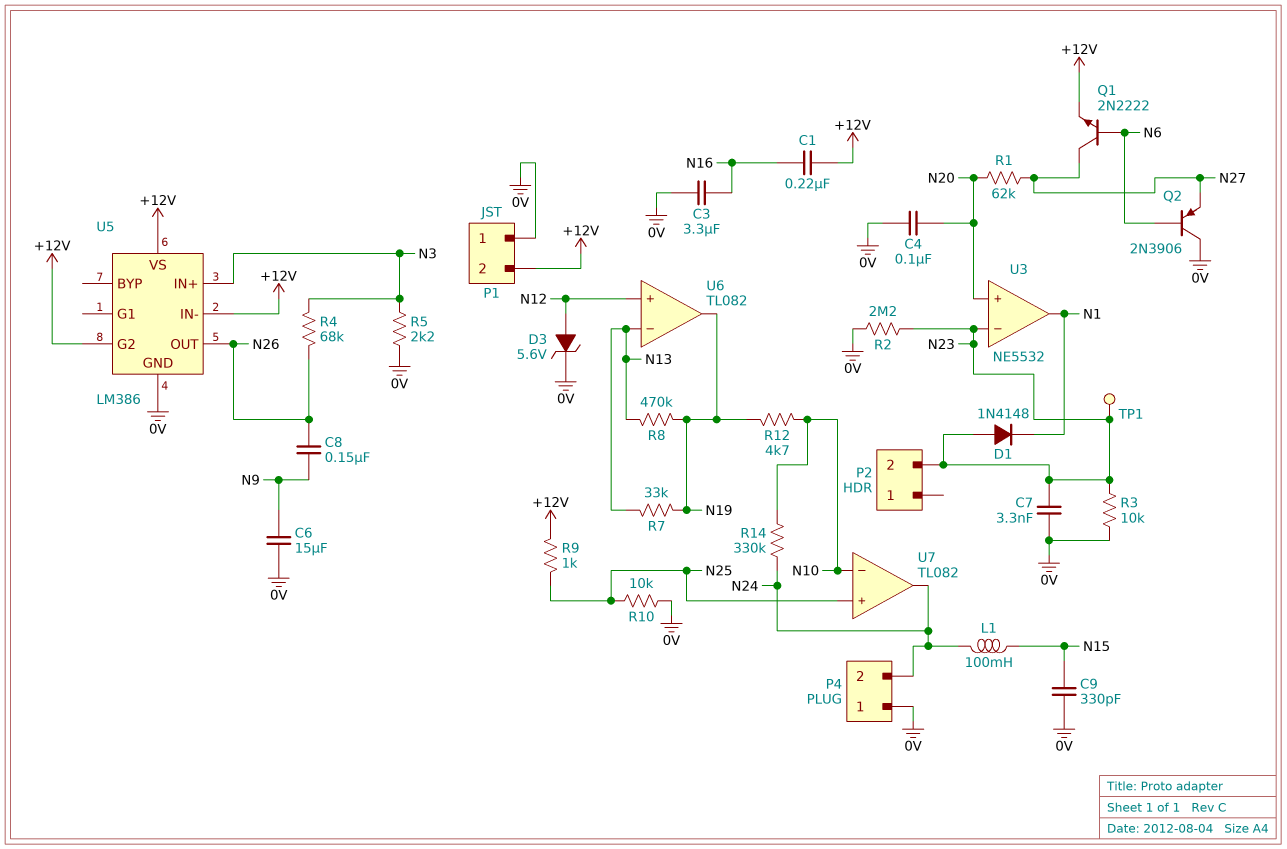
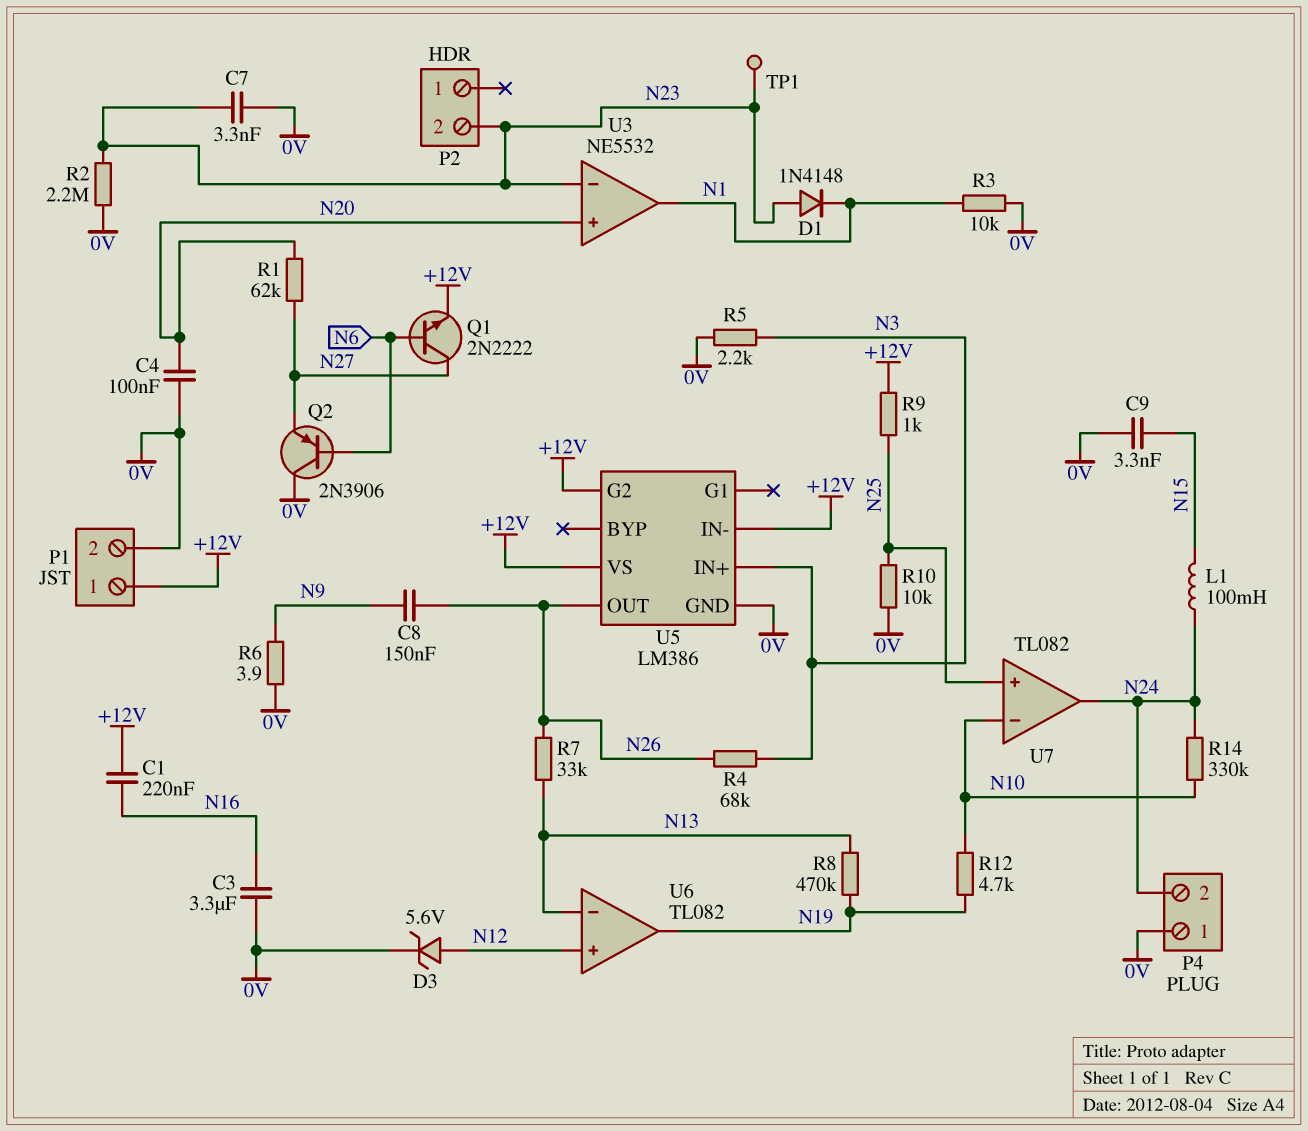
C6: 15uF (0V, N9) -> none
C9: 330pF (0V, N15) -> 3.3nF (0V, N15)
P1 pin 1: 0V -> +12V
P1 pin 2: +12V -> 0V
R3: 10k (0V, N23) -> 10k (0V, N1)
R6: none -> 3.9 (0V, N9)
R7: 33k (N13, N19) -> 33k (N13, N26)

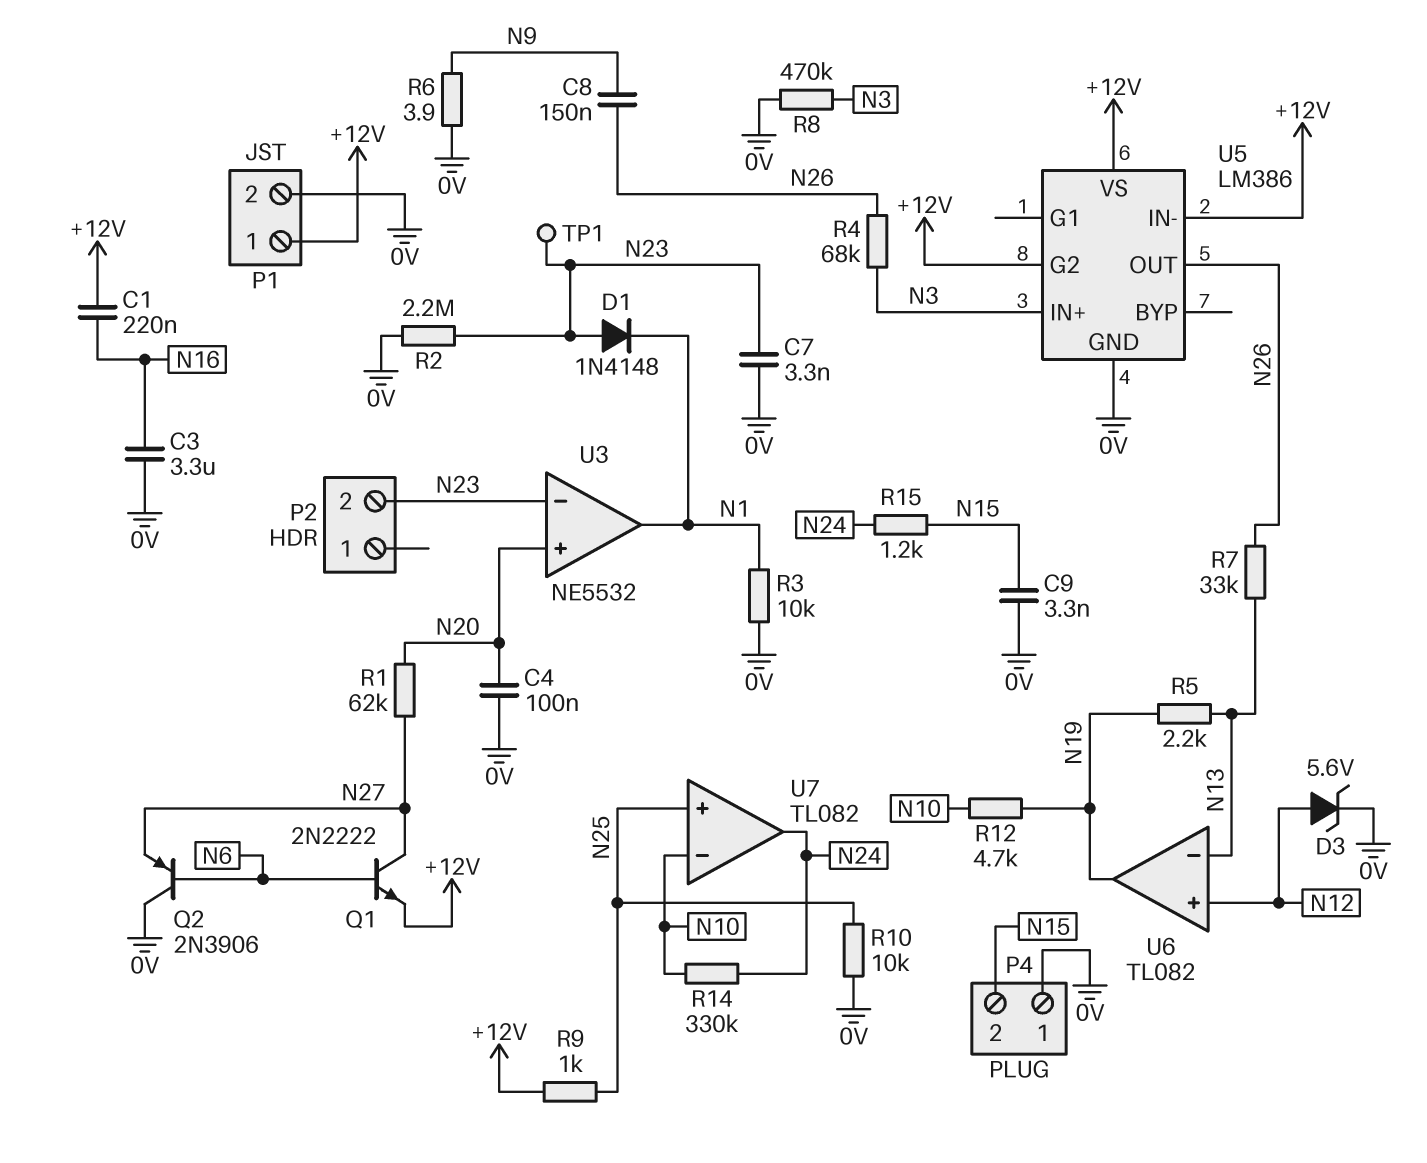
L1: 100mH (N15, N24) -> none
P4 pin 2: N24 -> N15
R5: 2.2k (0V, N3) -> 2.2k (N13, N19)
R8: 470k (N13, N19) -> 470k (0V, N3)
R15: none -> 1.2k (N15, N24)

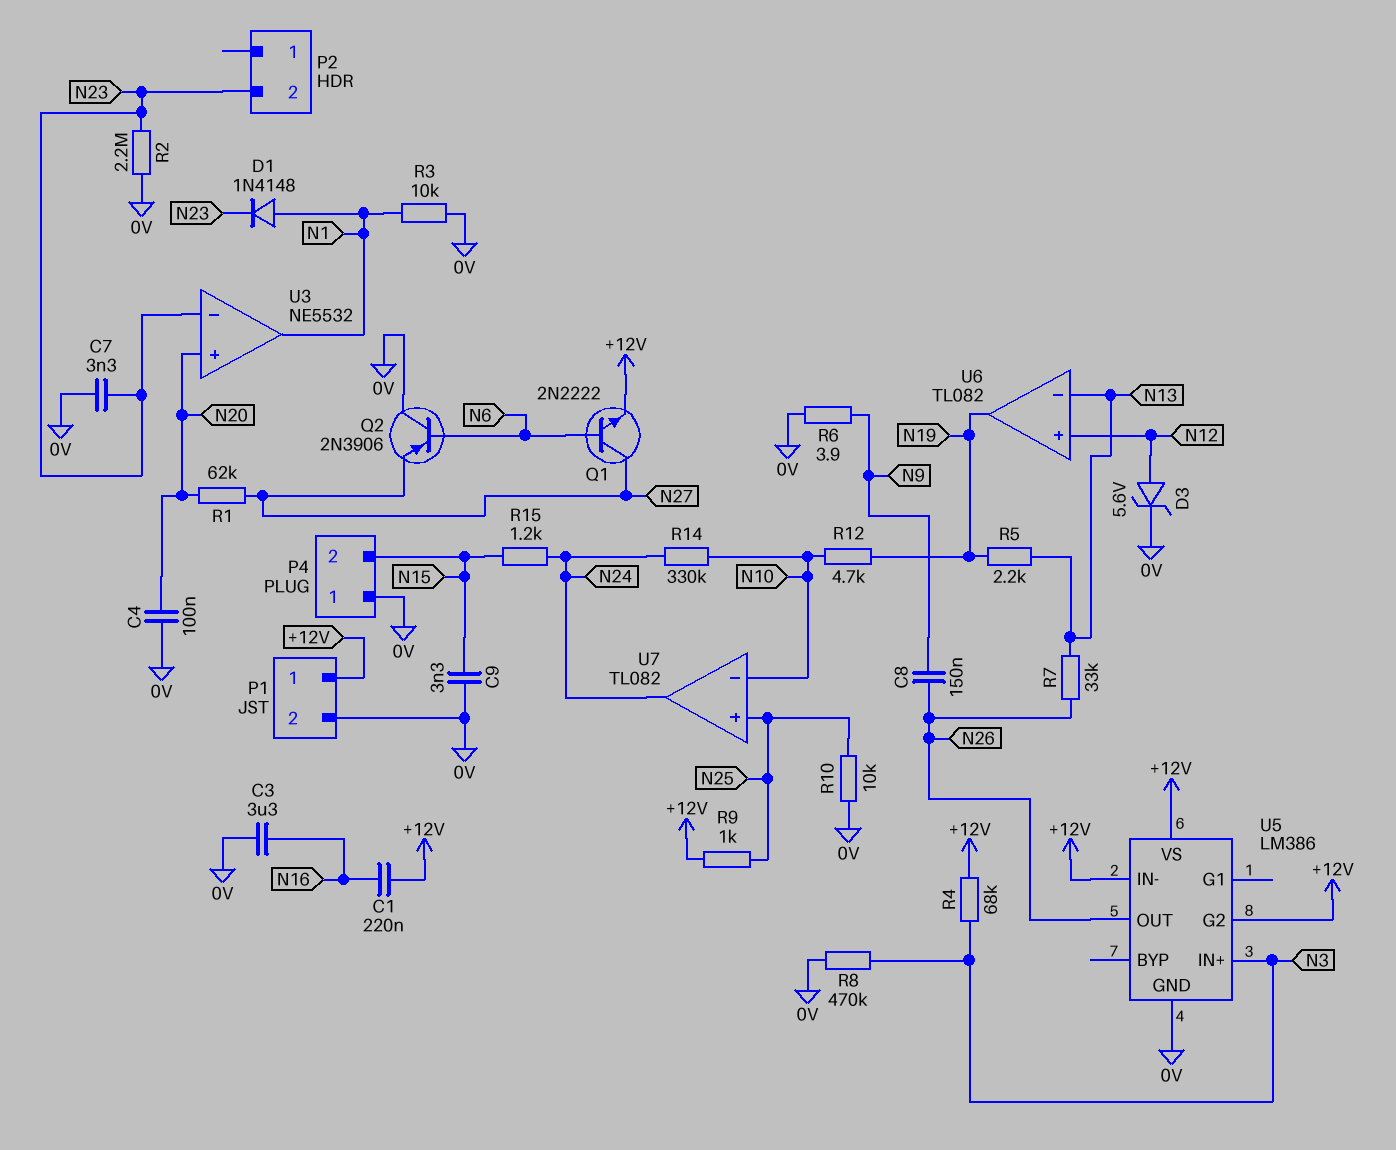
D1: diode 1N4148 (A N23, K N1) -> diode 1N4148 (A N1, K N23)
R4: 68k (N3, N26) -> 68k (+12V, N3)
TP1: test point (N23) -> none

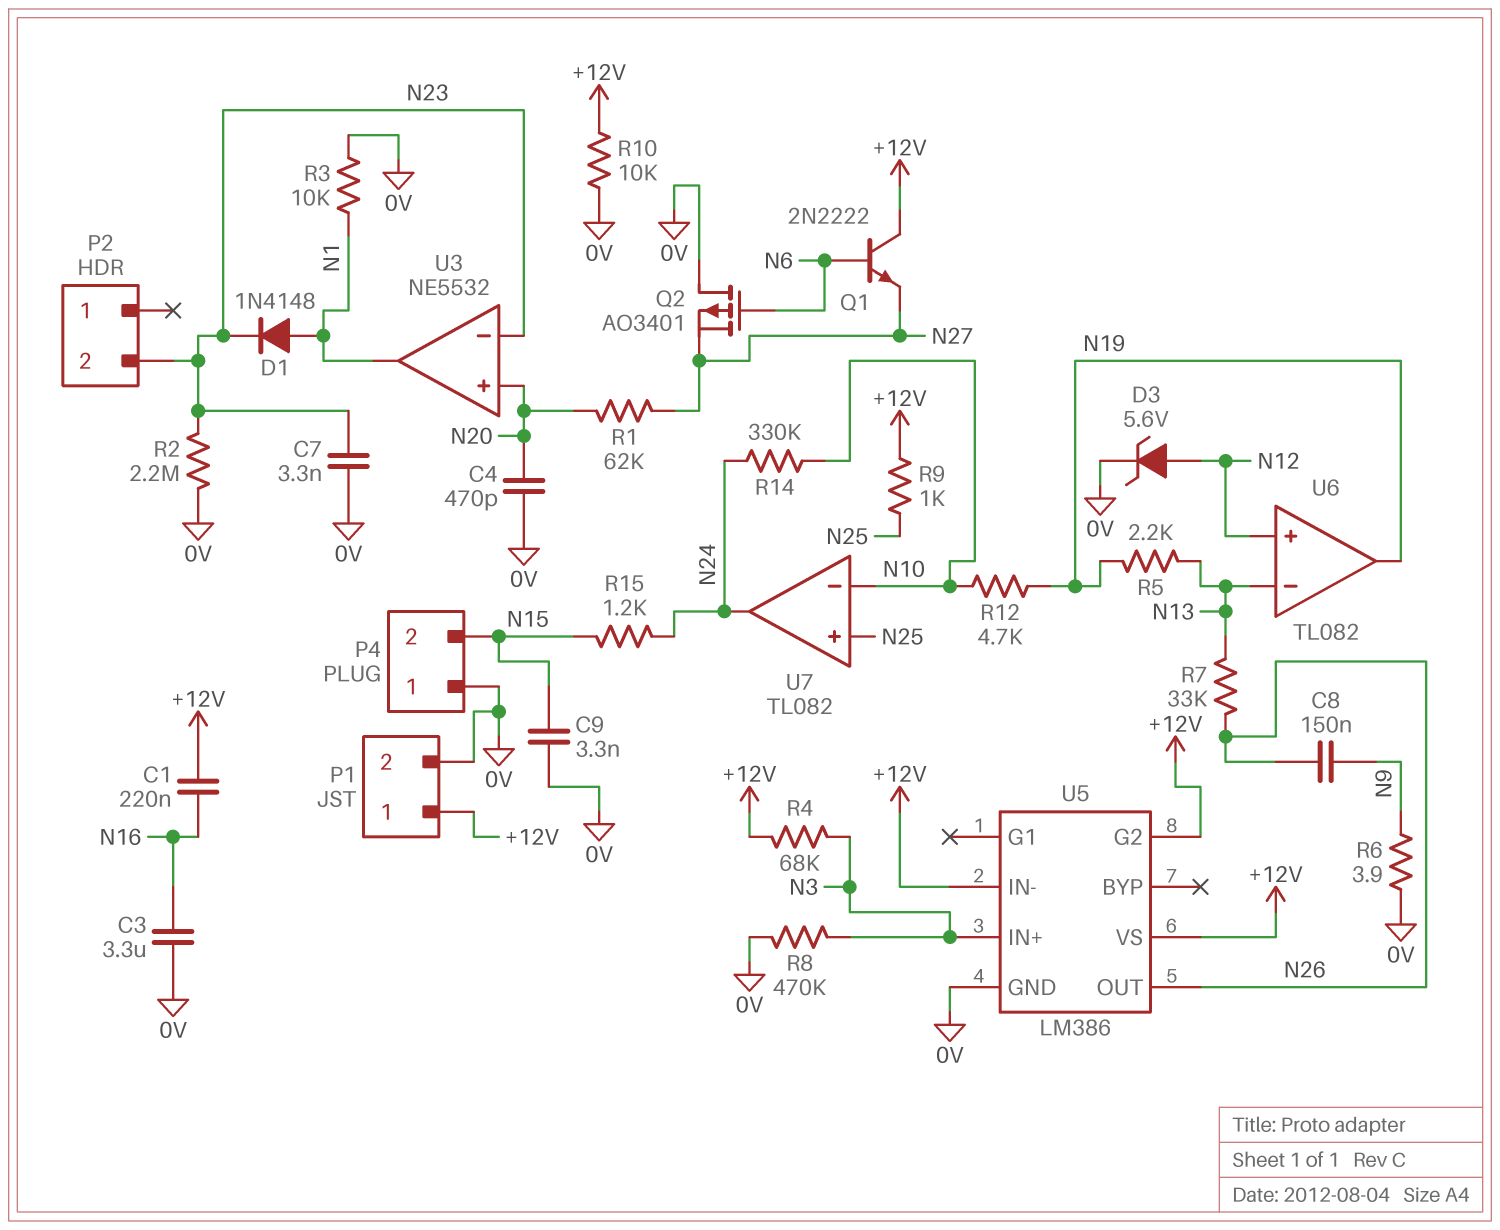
C4: 100nF (0V, N20) -> 470pF (0V, N20)
Q1: NPN 2N2222 (B N6, C N27, E +12V) -> NPN 2N2222 (B N6, C +12V, E N27)
Q2: PNP 2N3906 (B N6, C 0V, E N27) -> PMOS AO3401 (G N6, D 0V, S N27)
R10: 10k (0V, N25) -> 10k (+12V, 0V)

